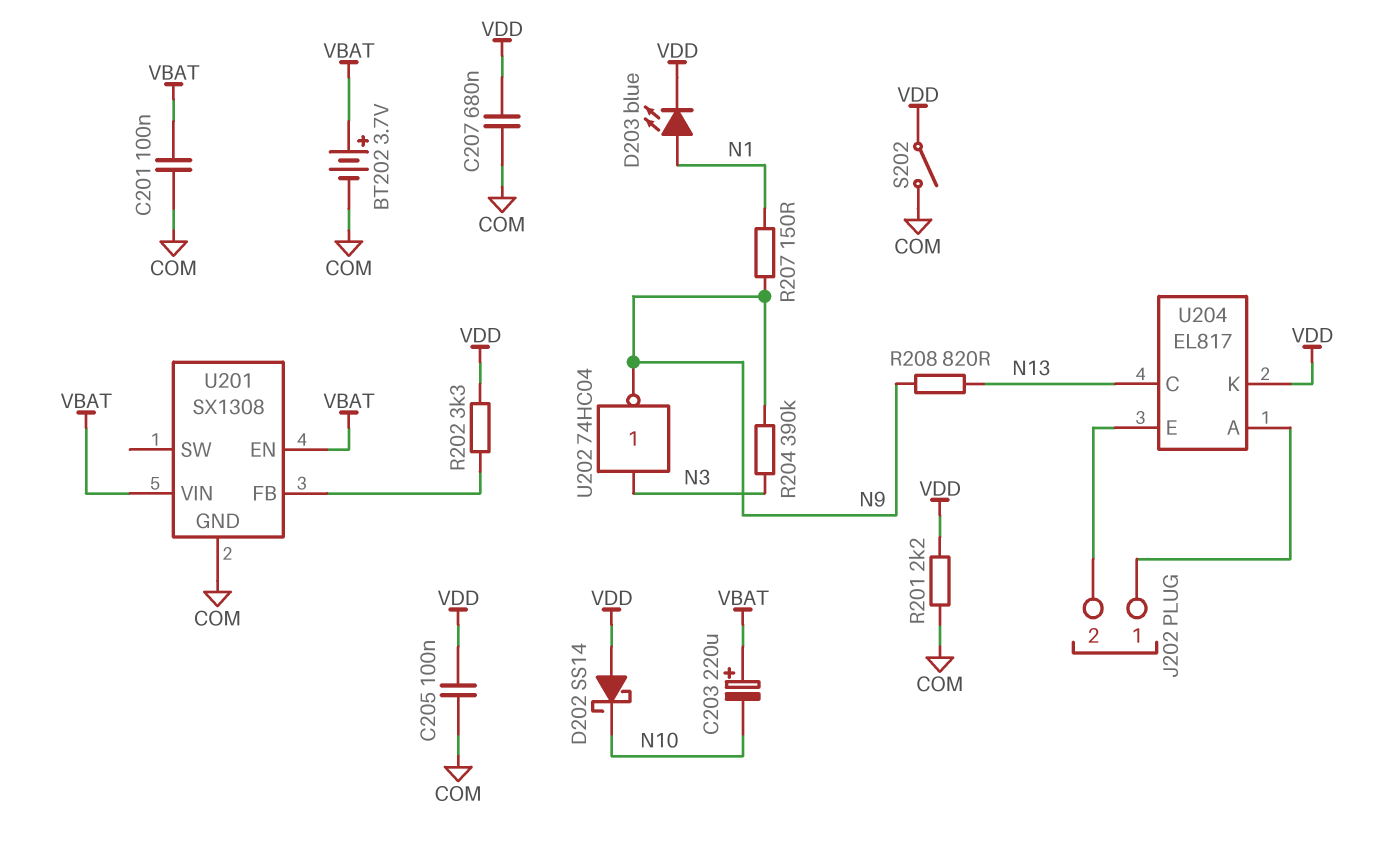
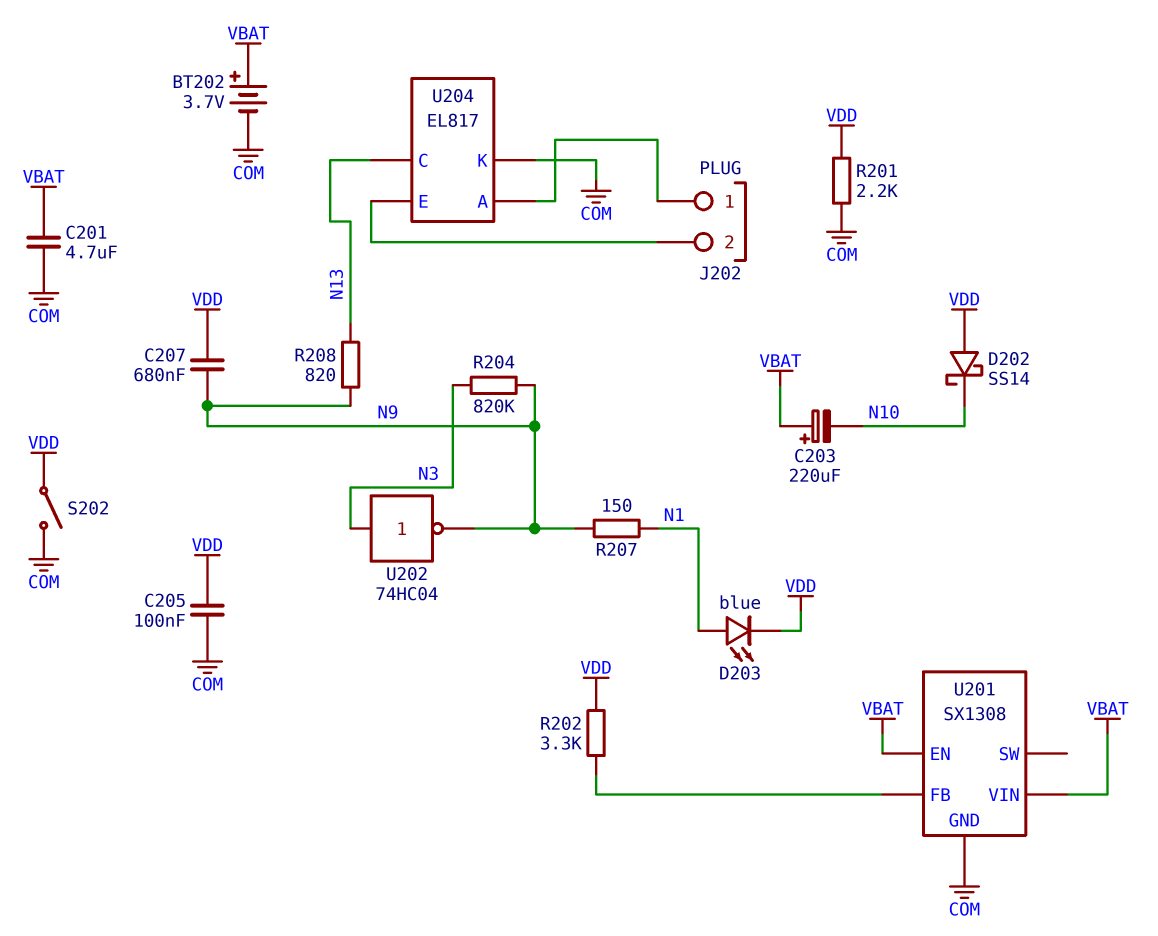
C201: 100nF (COM, VBAT) -> 4.7uF (COM, VBAT)
C207: 680nF (COM, VDD) -> 680nF (N9, VDD)
R204: 390k (N3, N9) -> 820k (N3, N9)
U204 pin K: VDD -> COM

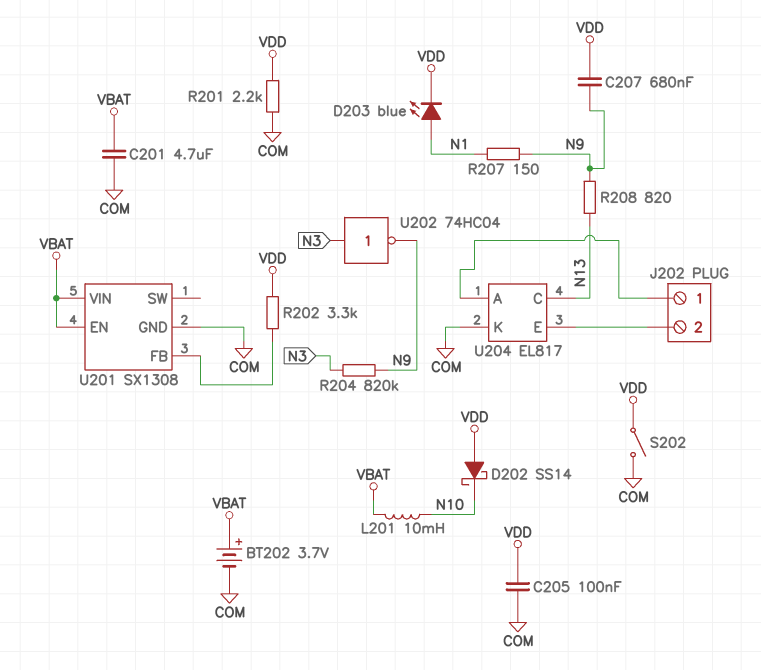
C203: 220uF (plus VBAT, minus N10) -> none
L201: none -> 10mH (N10, VBAT)

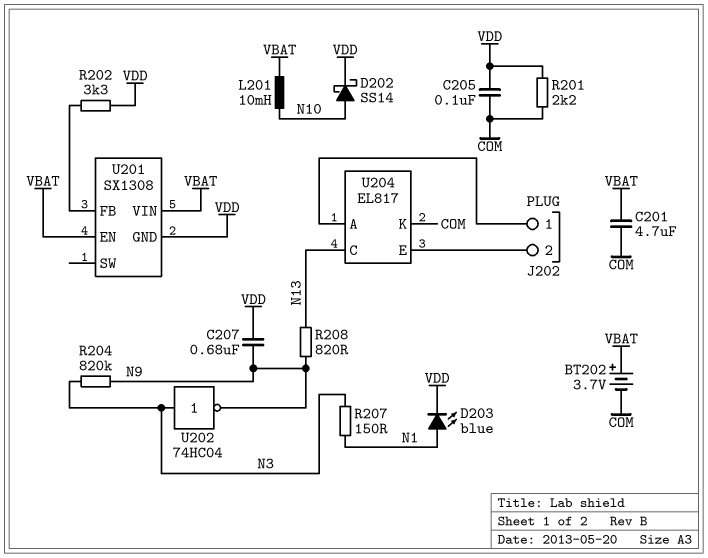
D202: schottky SS14 (A VDD, K N10) -> schottky SS14 (A N10, K VDD)
R207: 150 (N1, N9) -> 150 (N1, N3)
S202: switch (COM, VDD) -> none
U201 pin GND: COM -> VDD

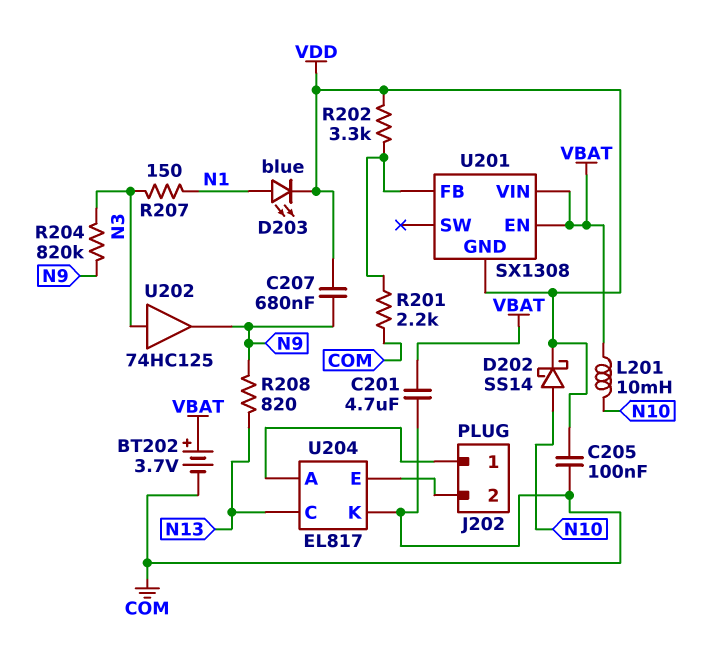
R201: 2.2k (COM, VDD) -> 2.2k (COM, U201/FB)
U202: NOT 74HC04 (in N3, out N9) -> buffer 74HC125 (in N3, out N9)

